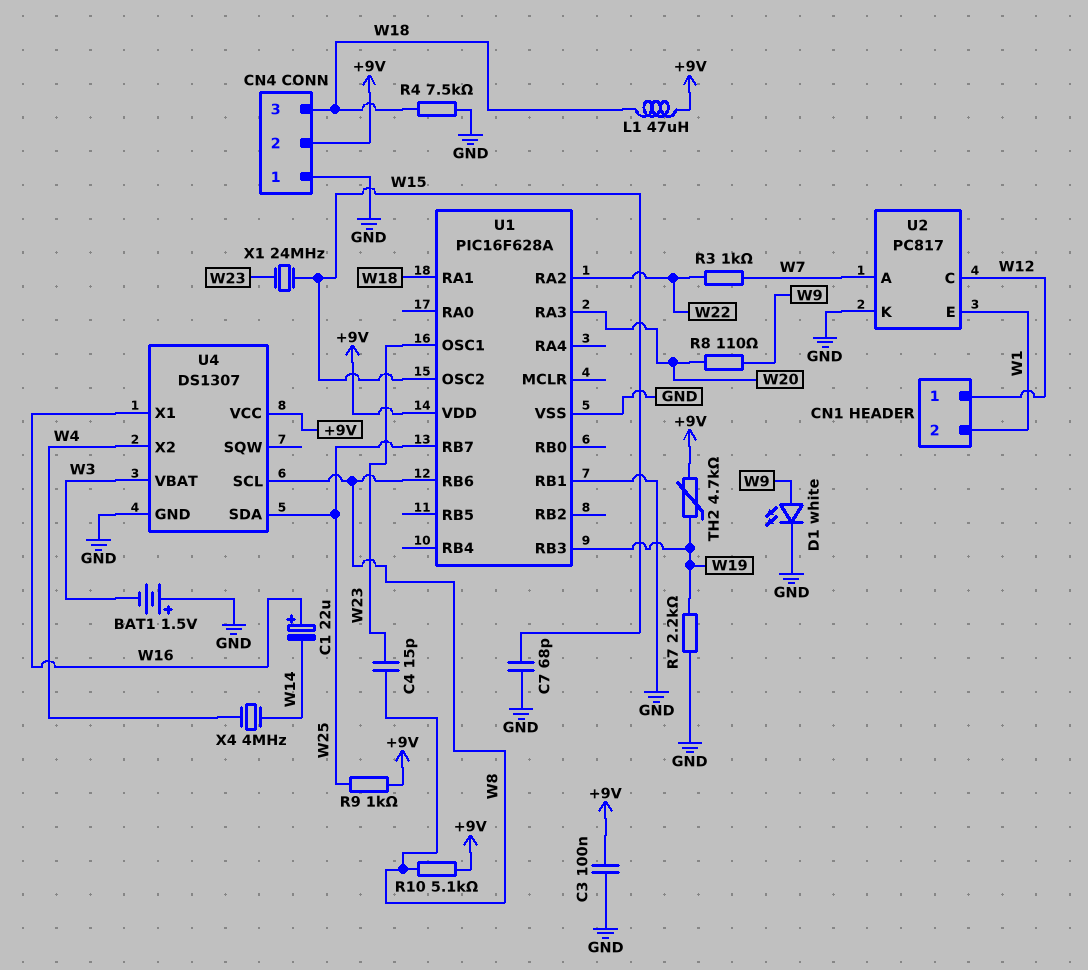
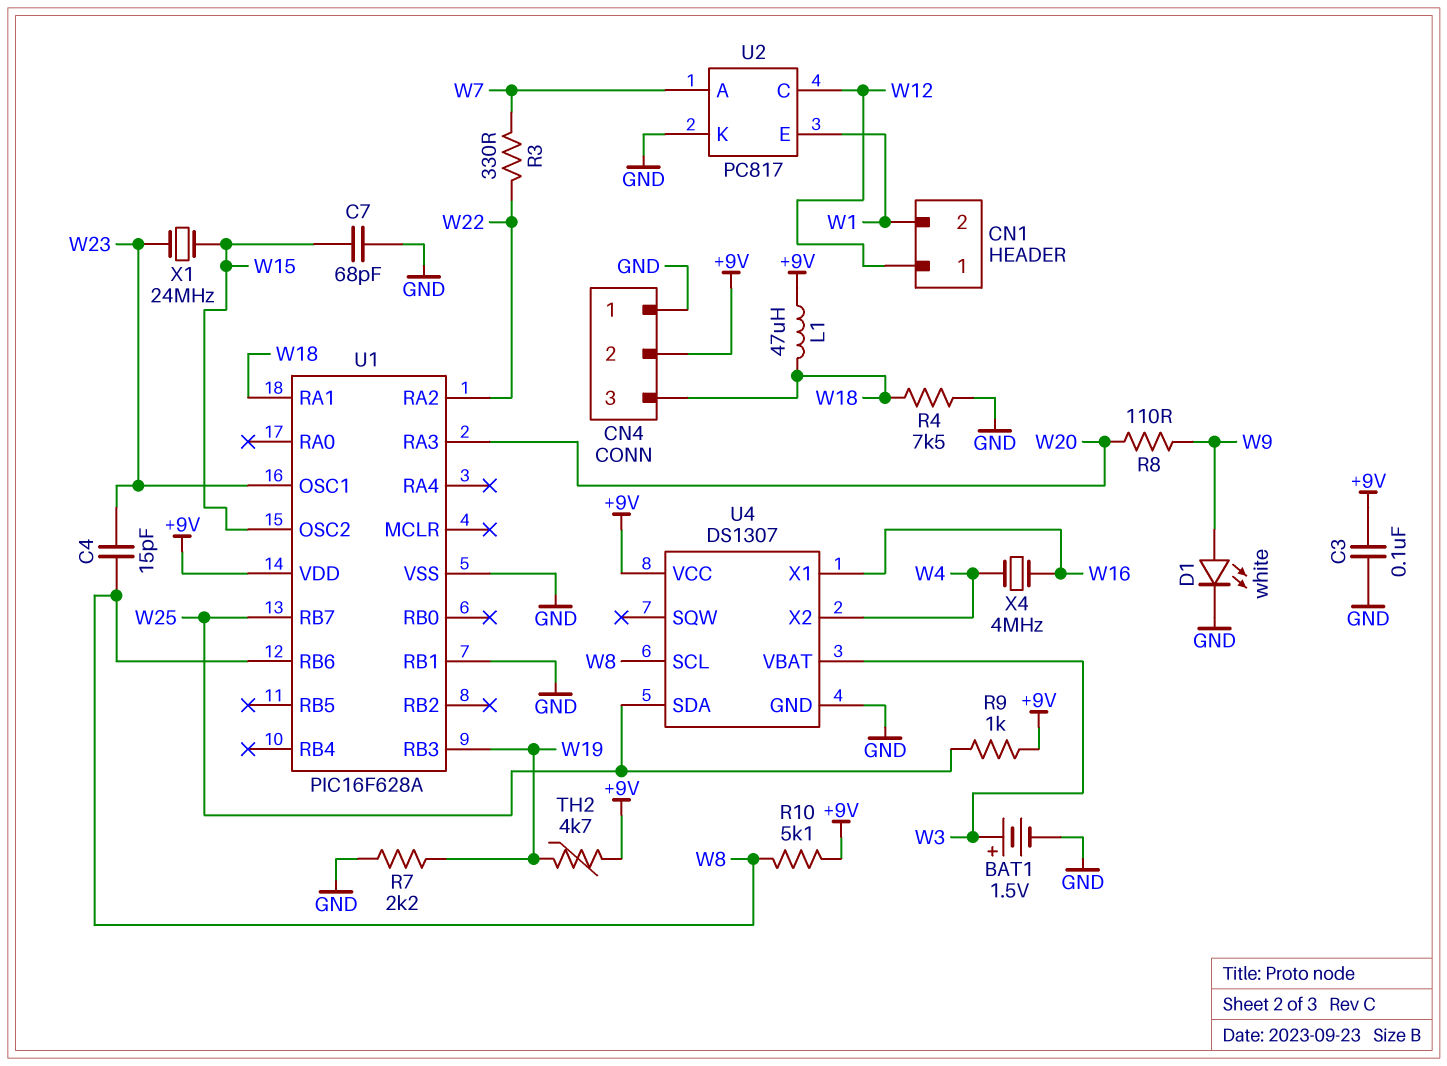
BAT1: 1.5V (plus GND, minus W3) -> 1.5V (plus W3, minus GND)
C1: 22uF (plus W16, minus W14) -> none
R3: 1k (W7, W22) -> 330 (W7, W22)
X4: 4MHz (W4, W14) -> 4MHz (W4, W16)

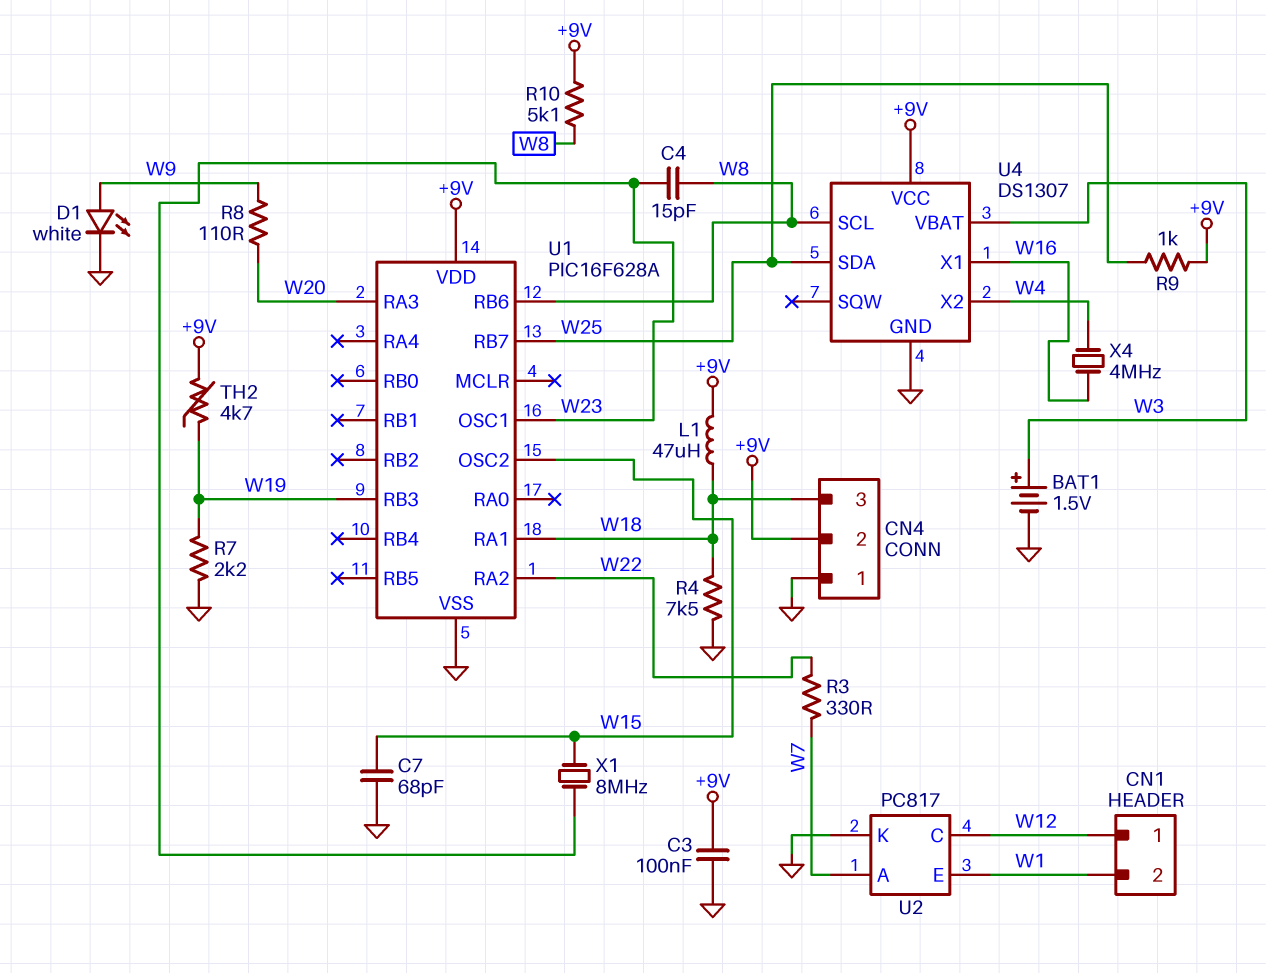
U1 pin RB1: GND -> none
X1: 24MHz (W15, W23) -> 8MHz (W15, W23)

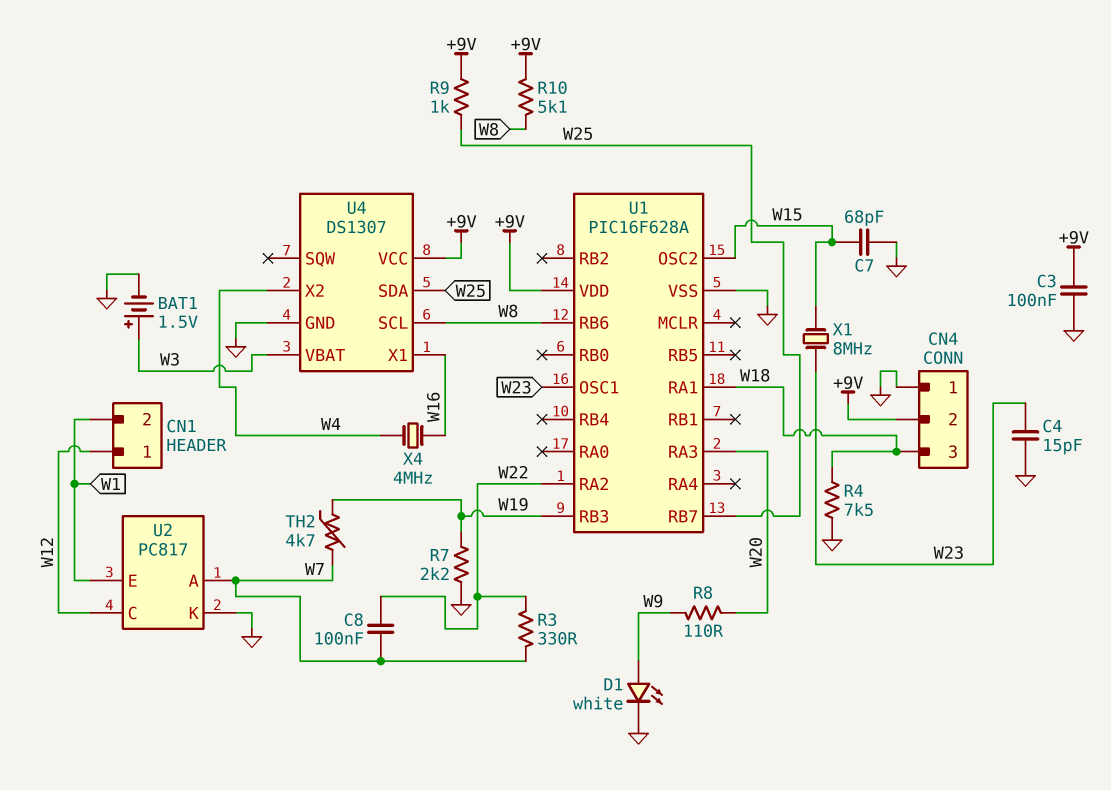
C4: 15pF (W8, W23) -> 15pF (GND, W23)
C8: none -> 100nF (W7, W22)
L1: 47uH (+9V, W18) -> none
TH2: 4.7k (+9V, W19) -> 4.7k (W7, W19)

